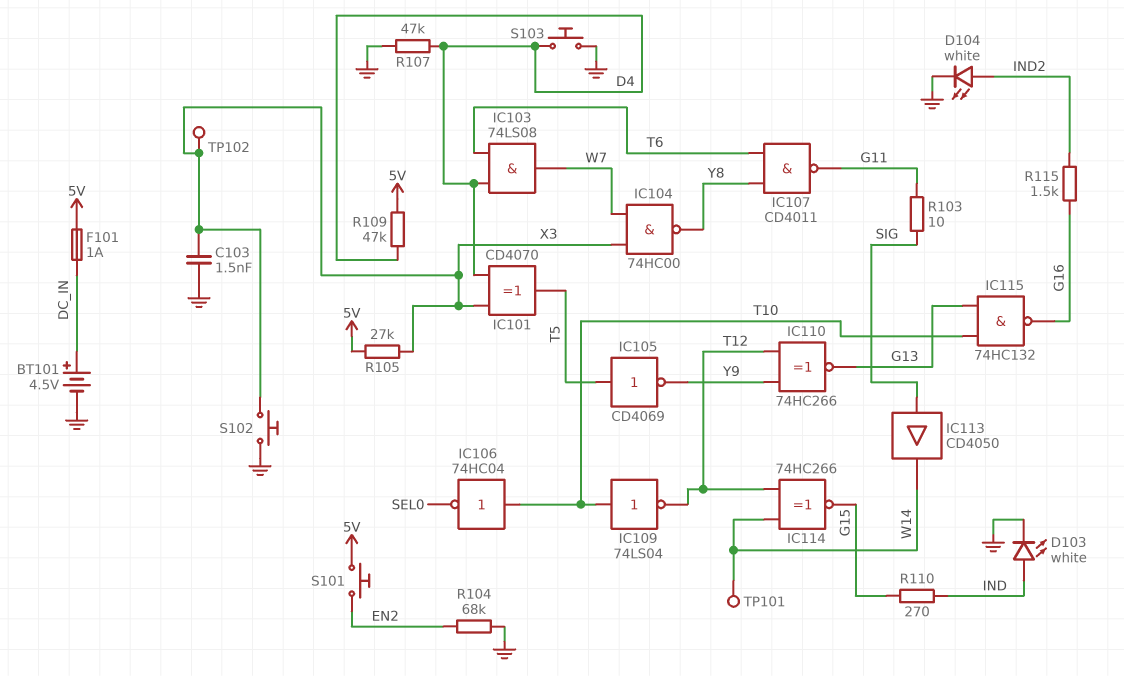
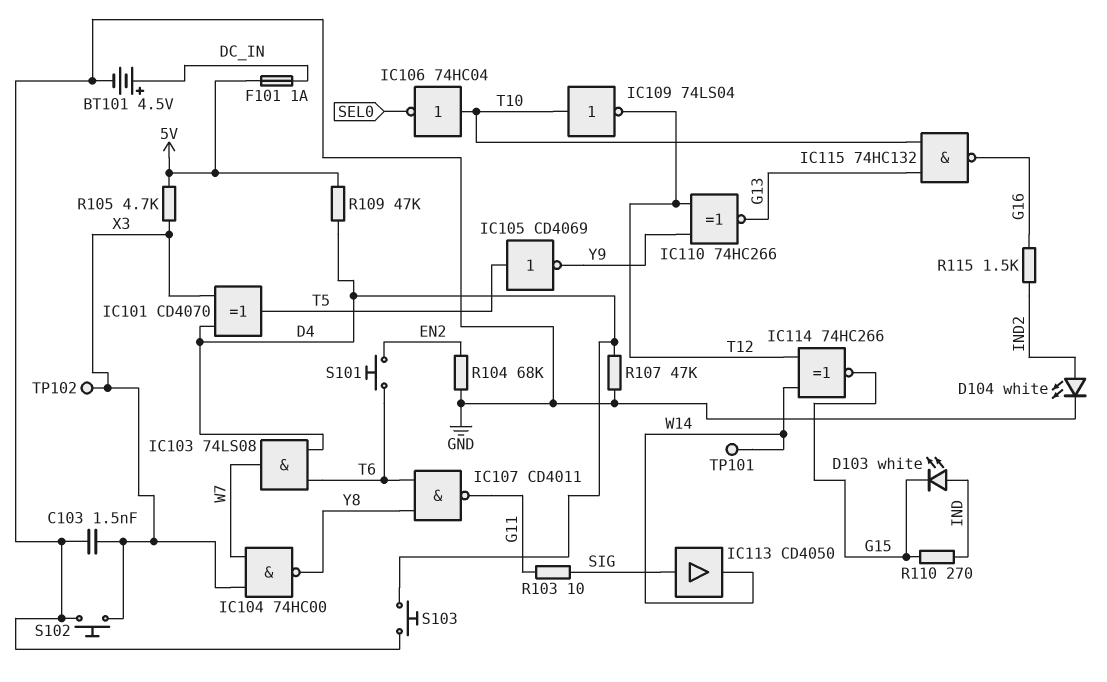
D103: LED white (A IND, K GND) -> LED white (A IND, K G15)
R105: 27k (5V, X3) -> 4.7k (5V, X3)
S101: button (5V, EN2) -> button (EN2, T6)

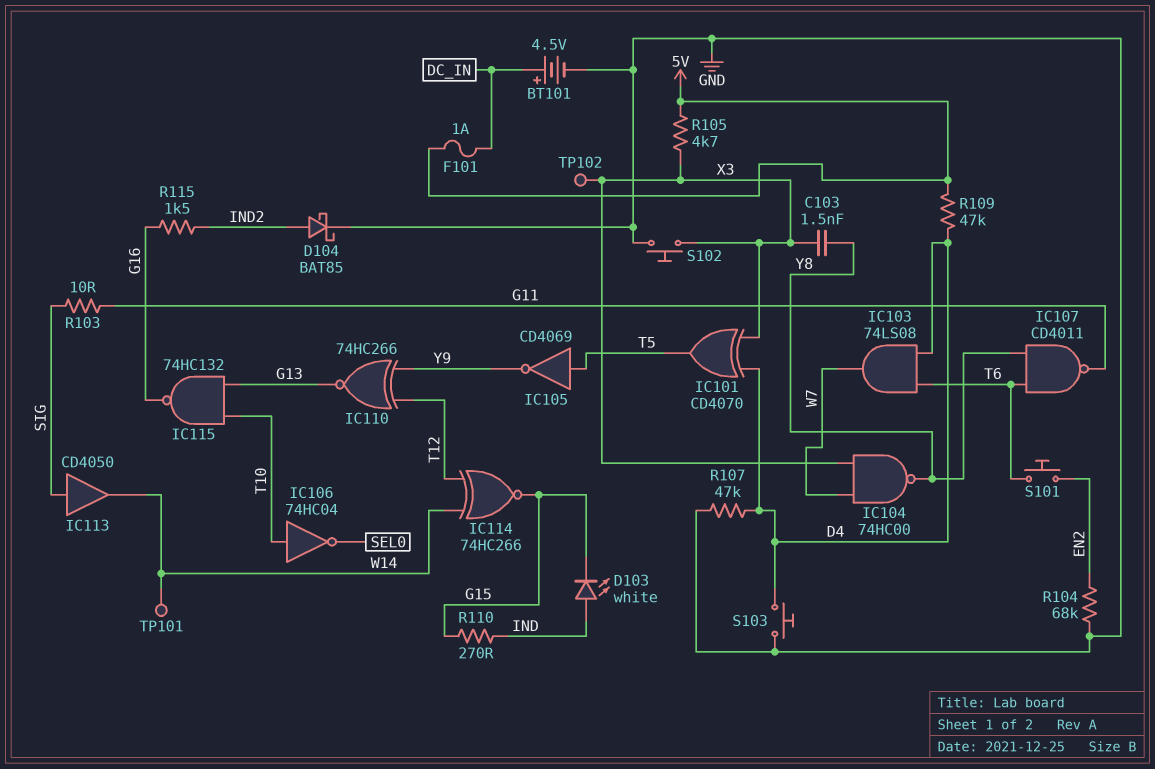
C103: 1.5nF (GND, X3) -> 1.5nF (X3, Y8)
D104: LED white (A IND2, K GND) -> schottky BAT85 (A IND2, K GND)
IC109: NOT 74LS04 (in T10, out T12) -> none

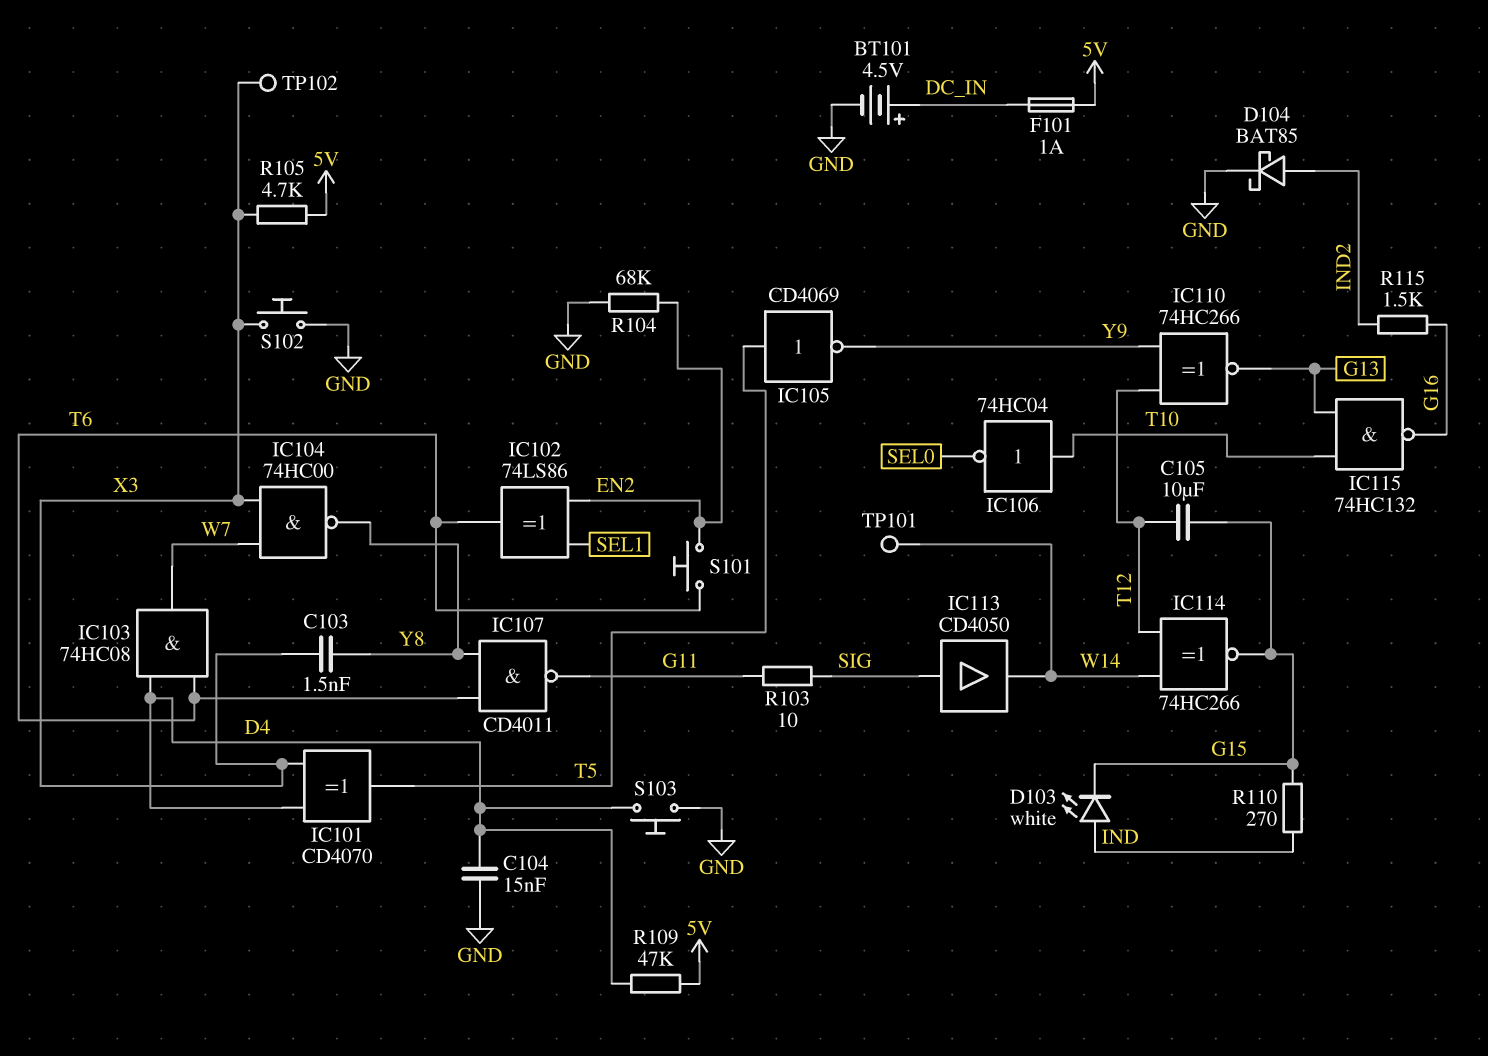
C104: none -> 15nF (D4, GND)
C105: none -> 10uF (G15, T12)
IC102: none -> XOR 74LS86 (in EN2, in SEL1, out T6)
IC103: AND 74LS08 (in D4, in T6, out W7) -> AND 74HC08 (in D4, in T6, out W7)
R107: 47k (D4, GND) -> none

